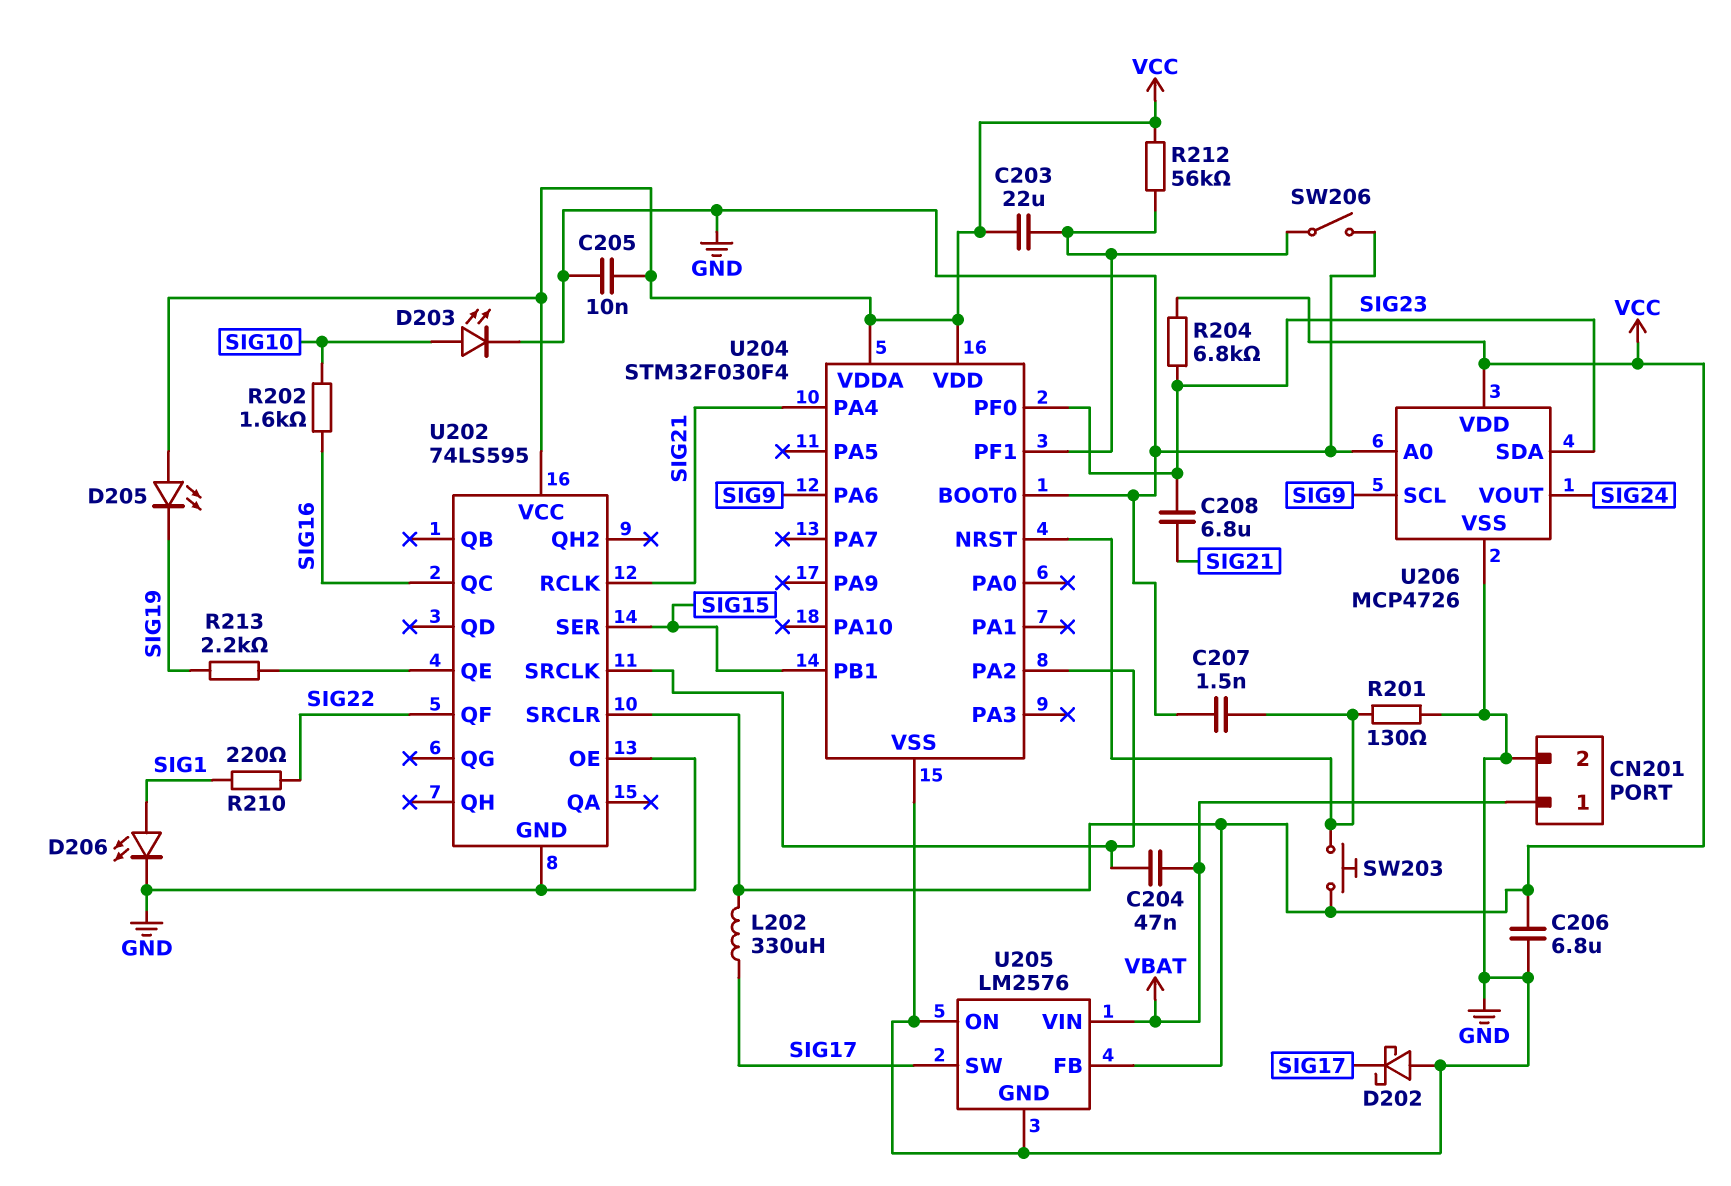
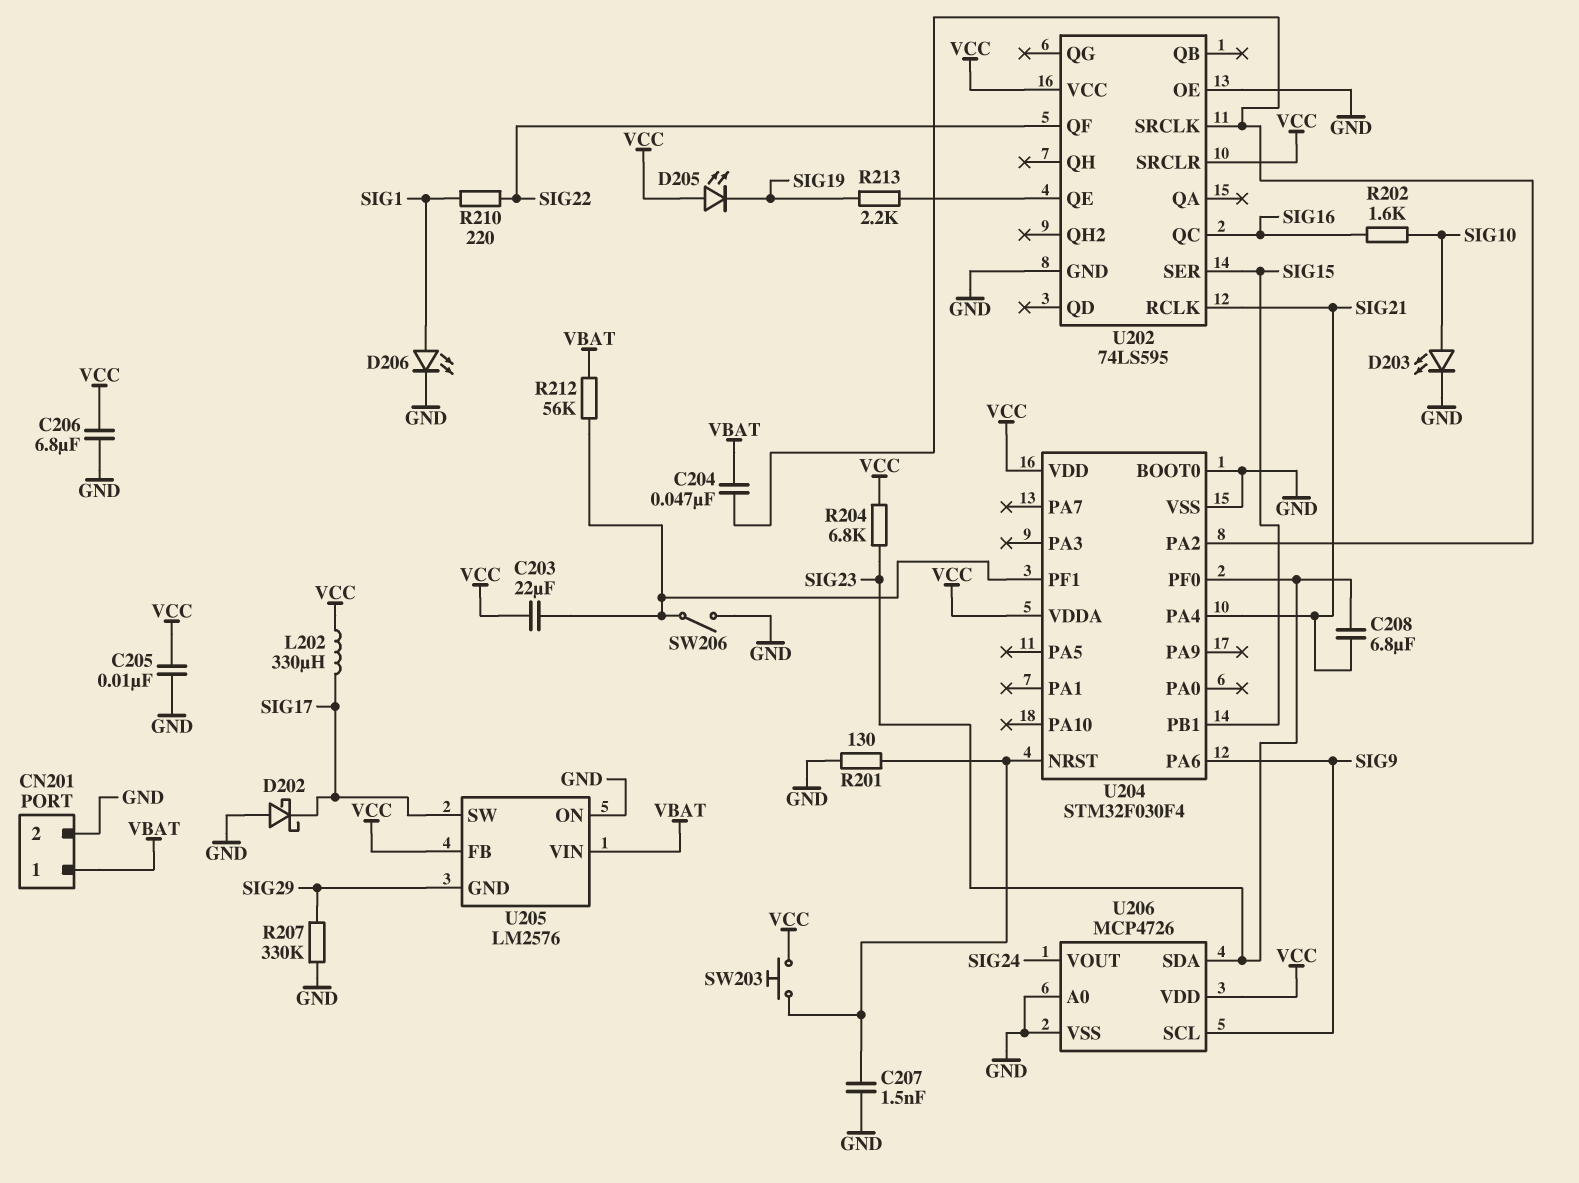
R207: none -> 330k (GND, SIG29)
R212: 56k (U204/PF1, VCC) -> 56k (U204/PF1, VBAT)
U205 pin GND: GND -> SIG29

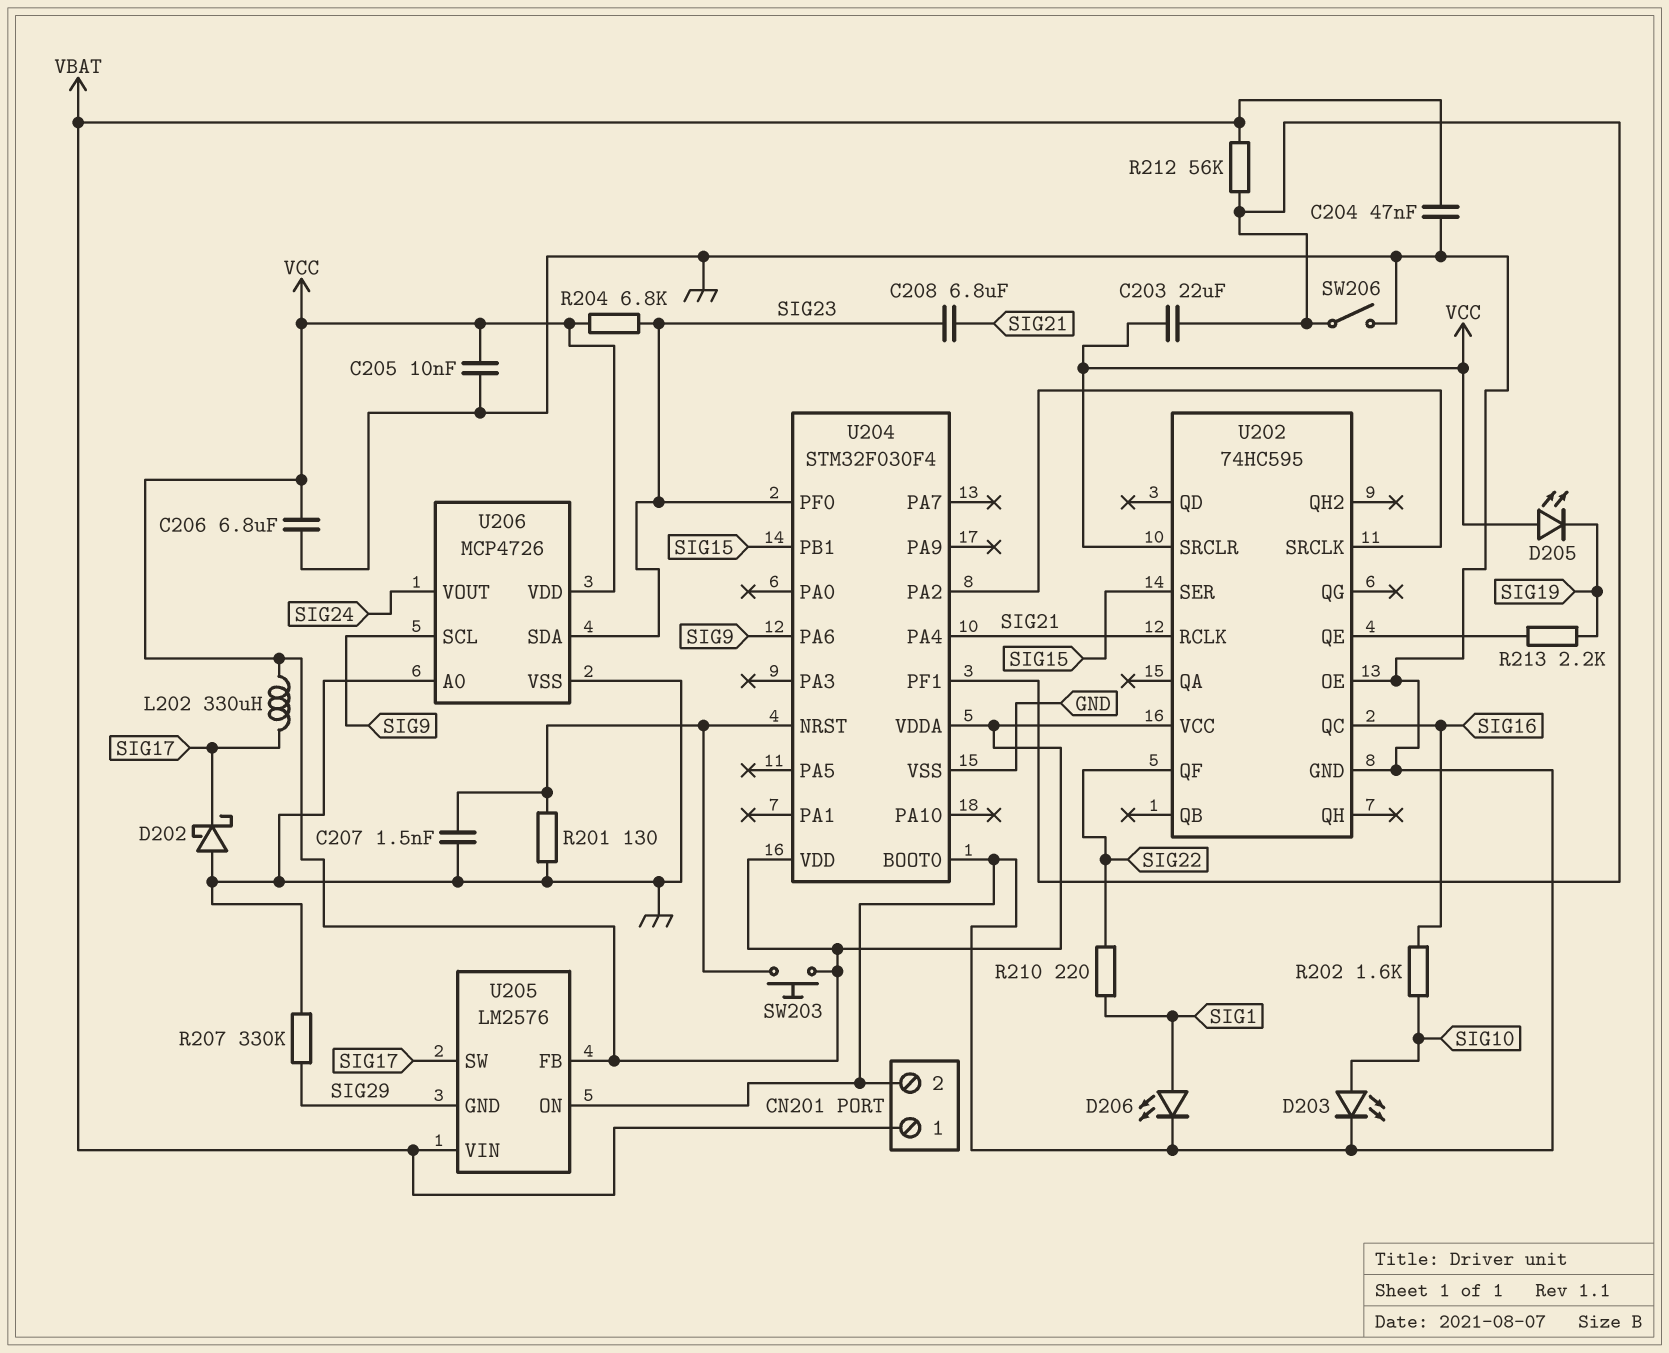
C204: 47nF (U202/SRCLK, VBAT) -> 47nF (GND, VBAT)
U202: 74LS595 -> 74HC595

